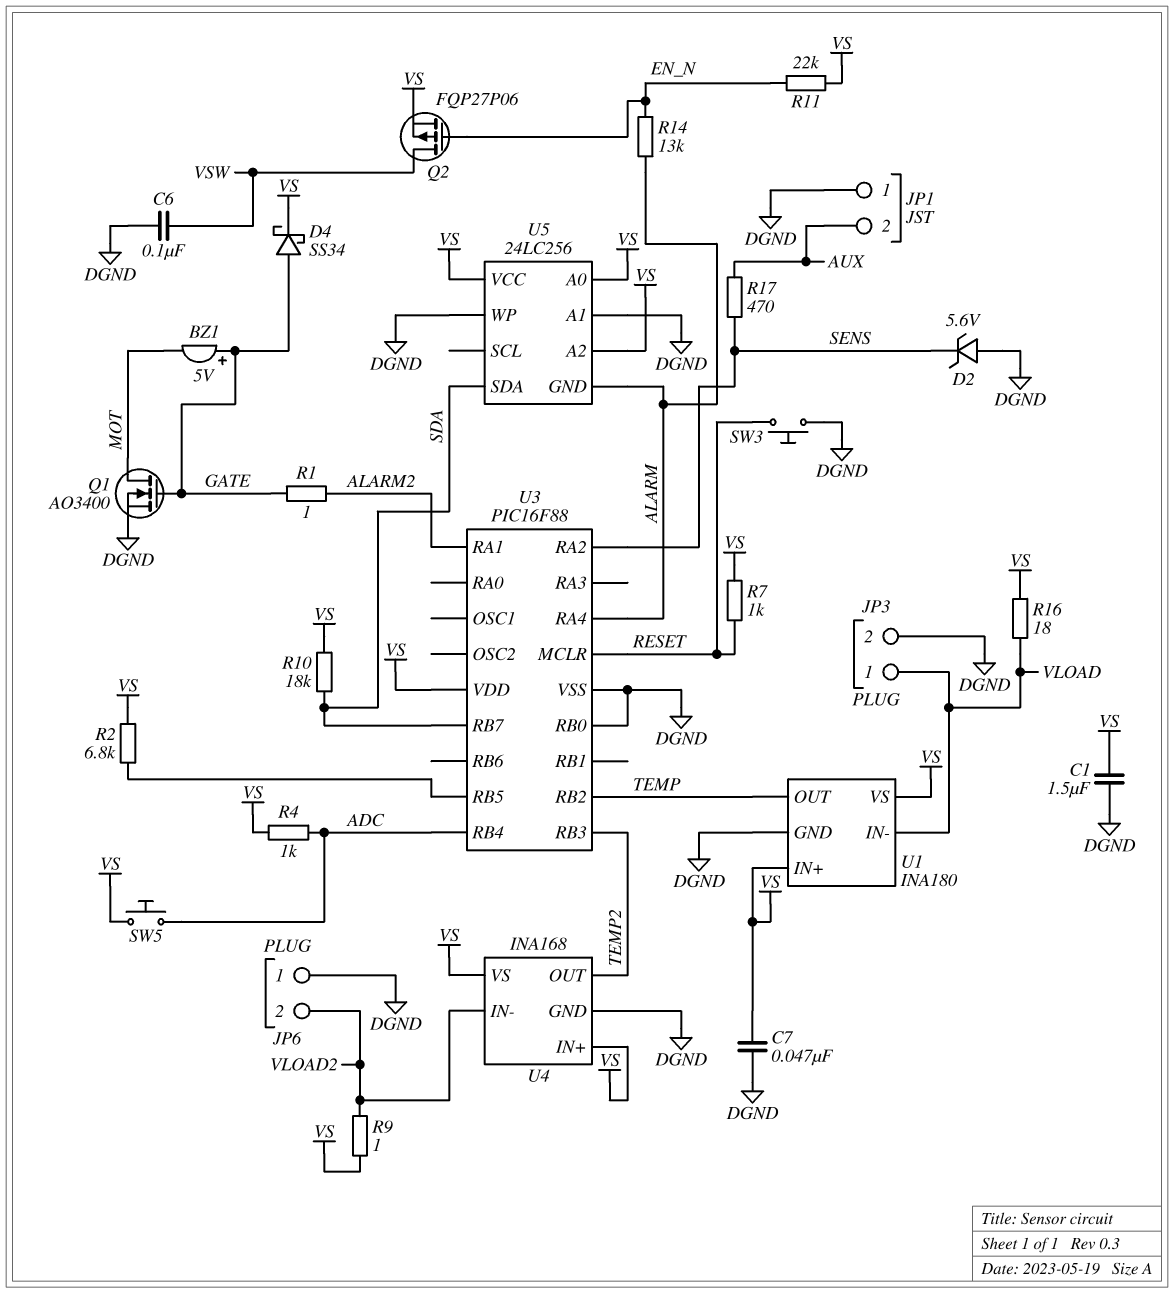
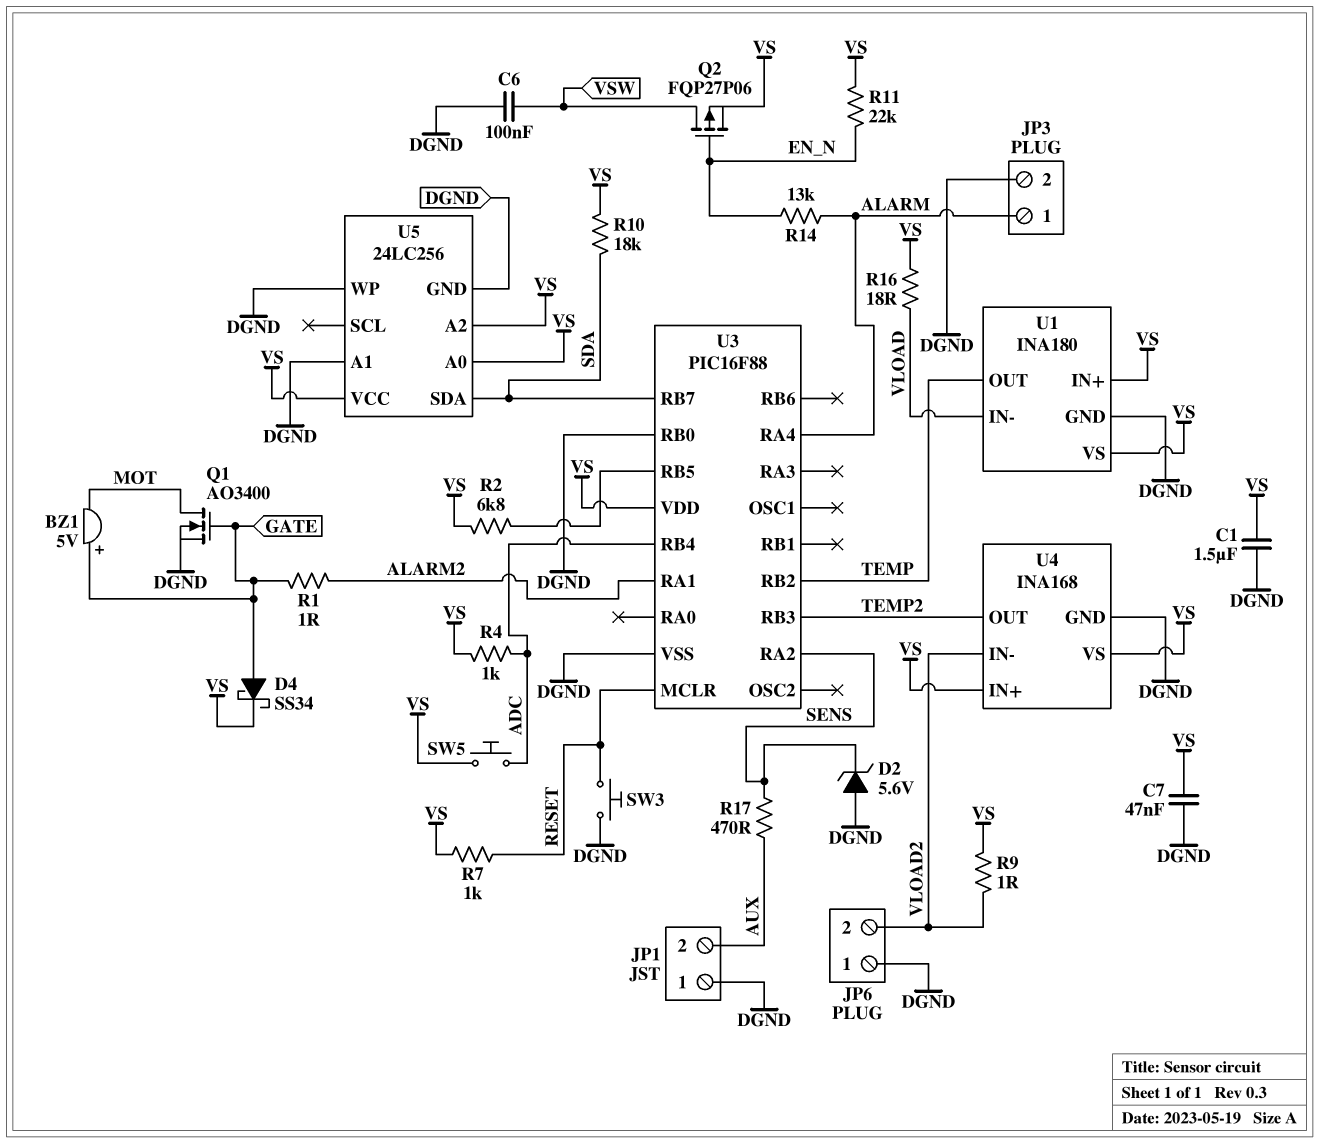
JP3 pin 1: VLOAD -> ALARM
U5 pin GND: ALARM -> DGND

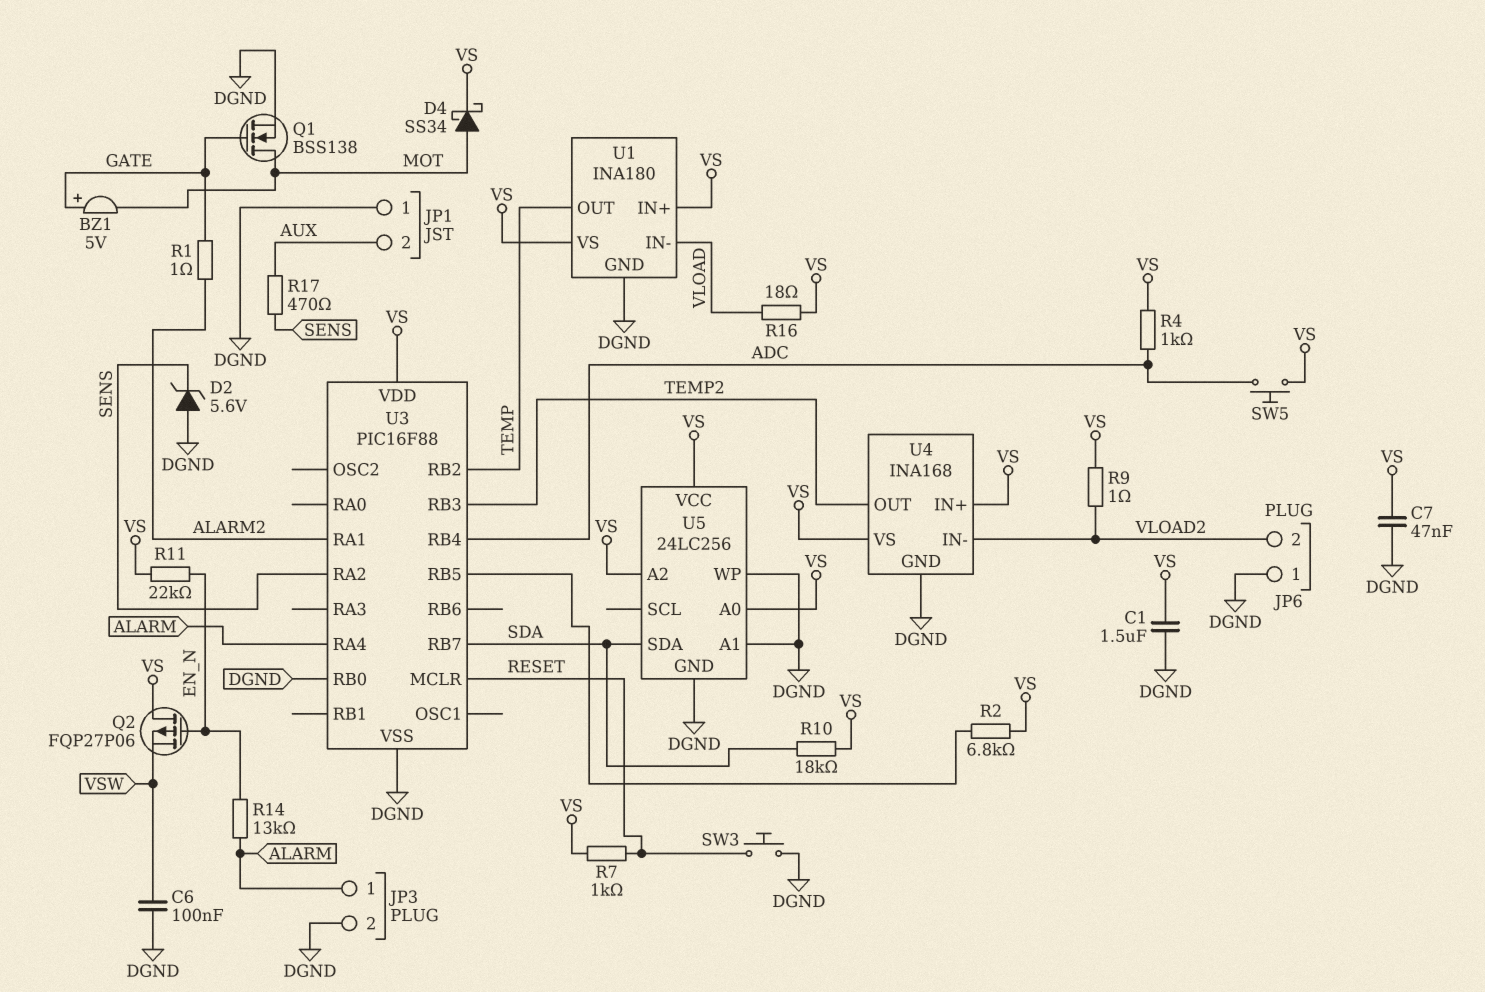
D4: schottky SS34 (A GATE, K VS) -> schottky SS34 (A MOT, K VS)
Q1: NMOS AO3400 (G GATE, D MOT, S DGND) -> NMOS BSS138 (G GATE, D MOT, S DGND)
Q2: PMOS FQP27P06 (G EN_N, D VSW, S VS) -> PMOS FQP27P06 (G EN_N, D VS, S VSW)

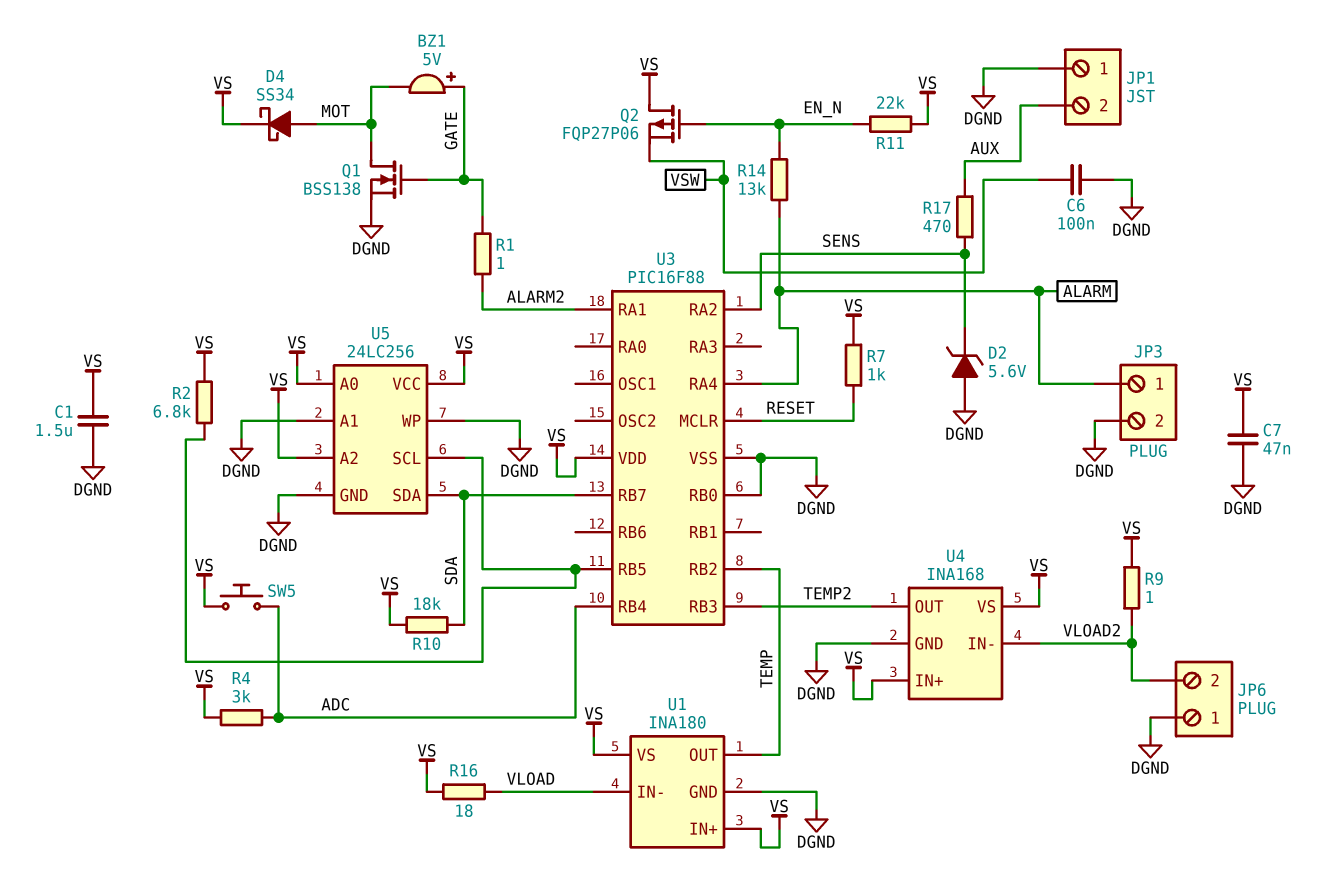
R4: 1k (ADC, VS) -> 3k (ADC, VS)
SW3: button (DGND, RESET) -> none
U5 pin SCL: none -> U3/RB5

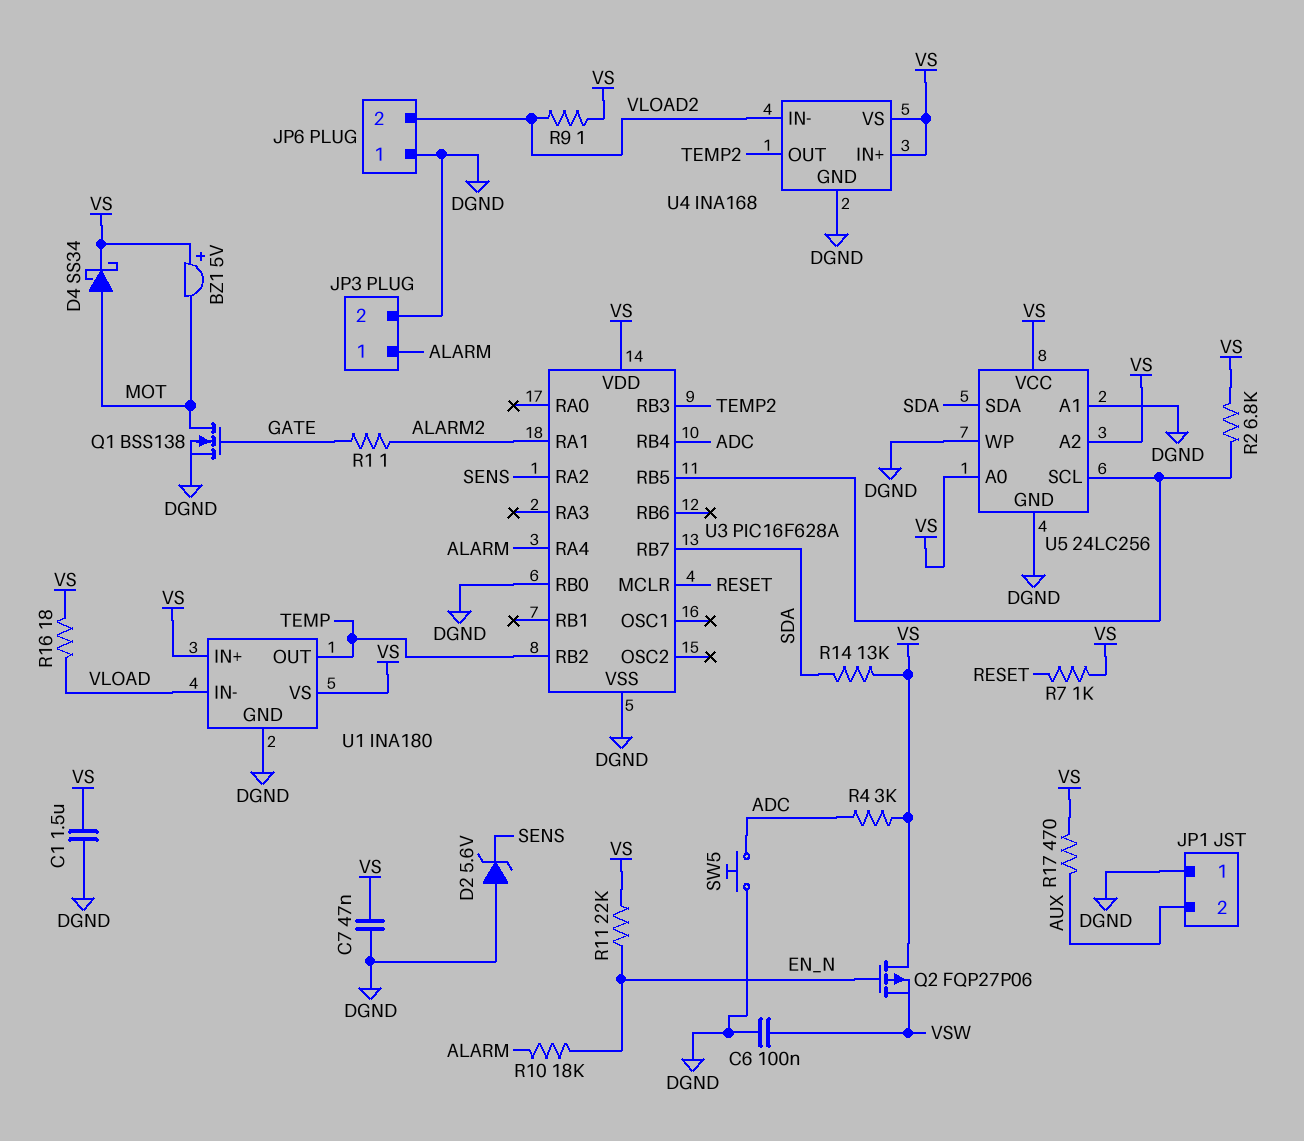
BZ1: buzzer 5V (plus GATE, minus MOT) -> buzzer 5V (plus VS, minus MOT)
R10: 18k (SDA, VS) -> 18k (ALARM, EN_N)
R14: 13k (ALARM, EN_N) -> 13k (SDA, VS)
R17: 470 (AUX, SENS) -> 470 (AUX, VS)
SW5: button (ADC, VS) -> button (ADC, DGND)
U3: PIC16F88 -> PIC16F628A

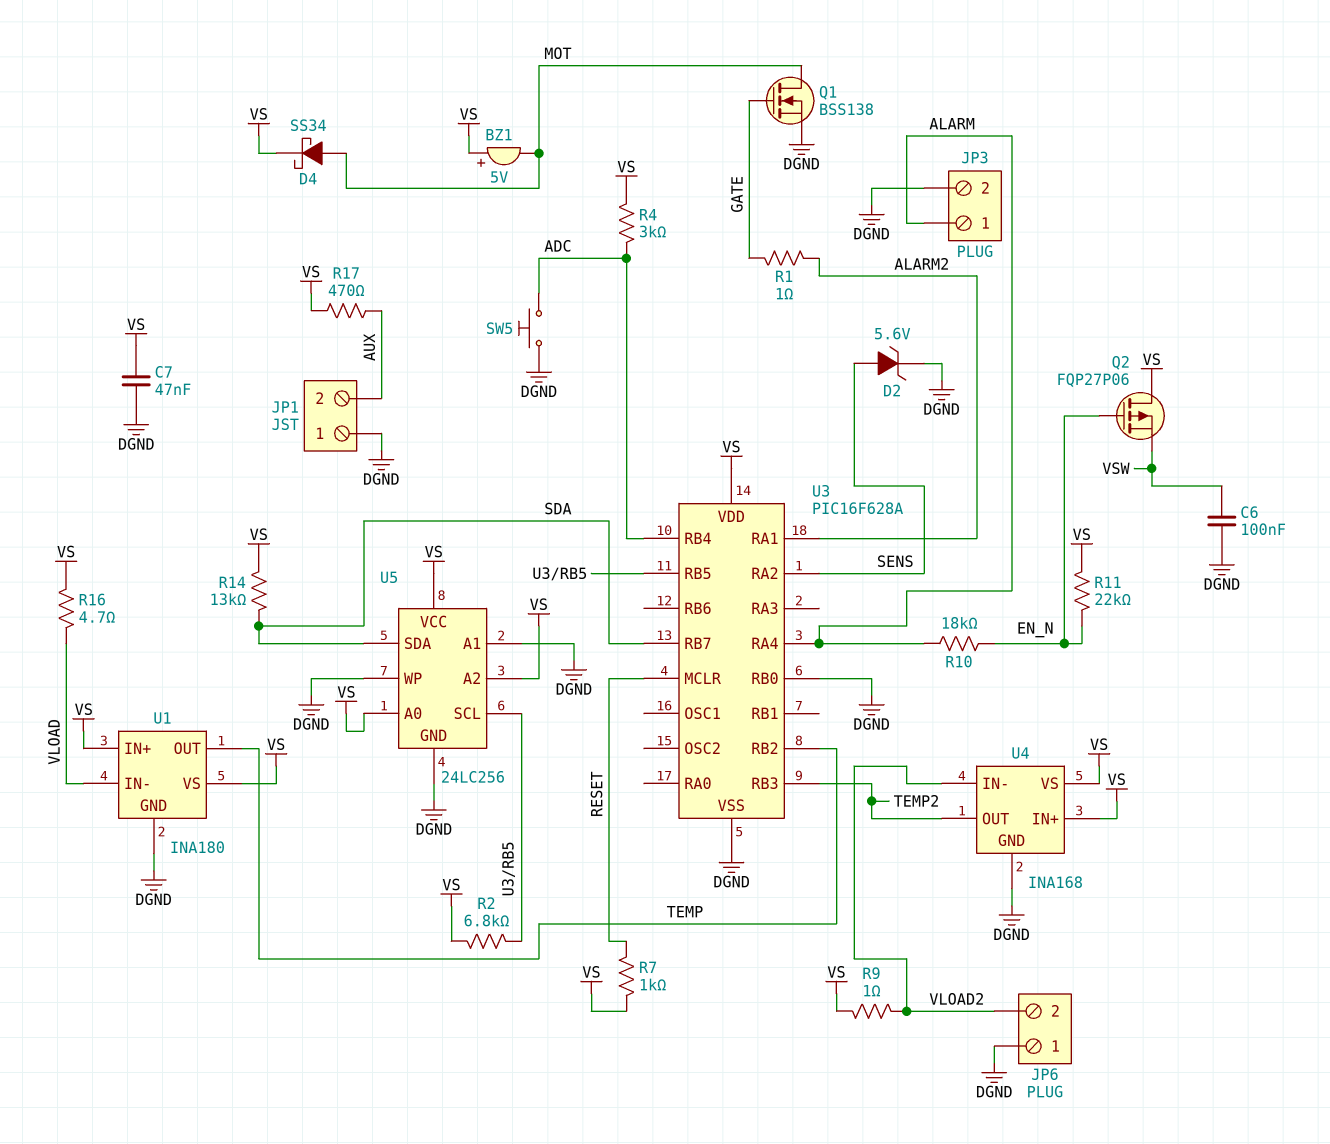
C1: 1.5uF (DGND, VS) -> none
D2: zener 5.6V (A DGND, K SENS) -> zener 5.6V (A SENS, K DGND)
R16: 18 (VLOAD, VS) -> 4.7 (VLOAD, VS)

